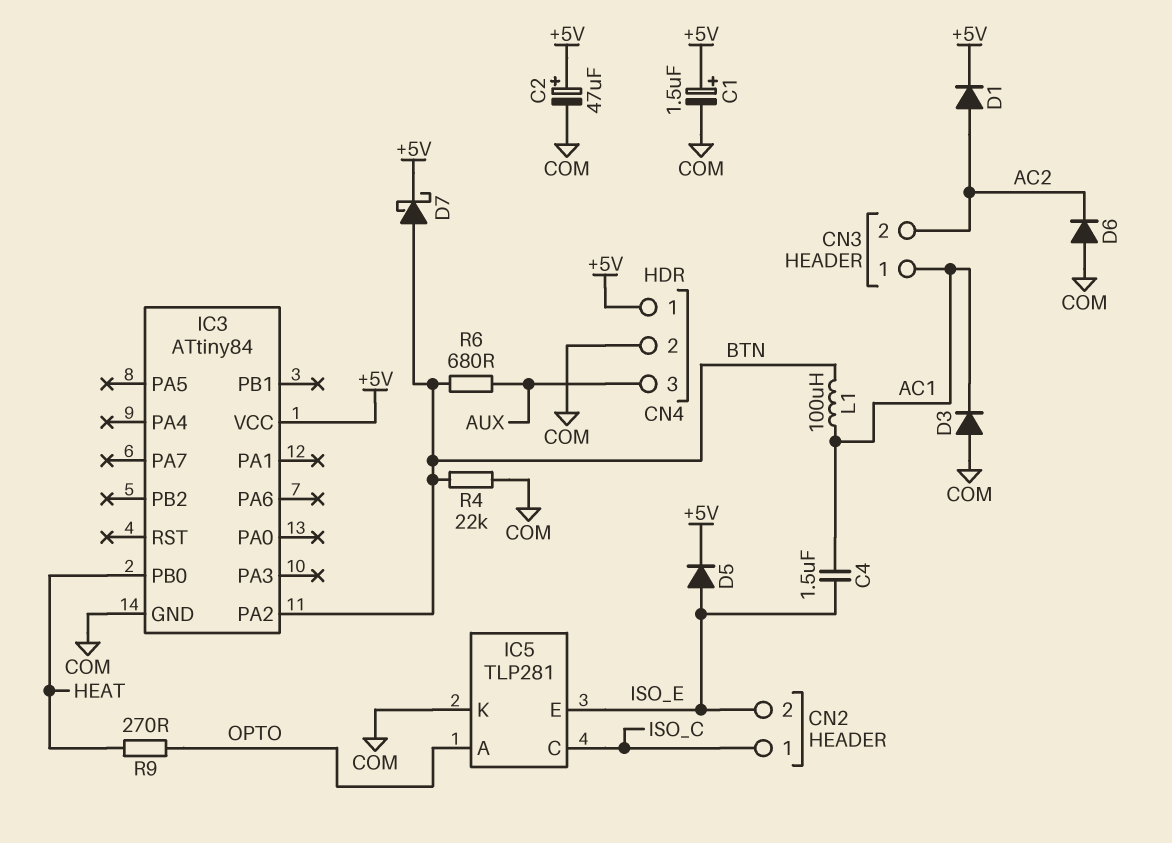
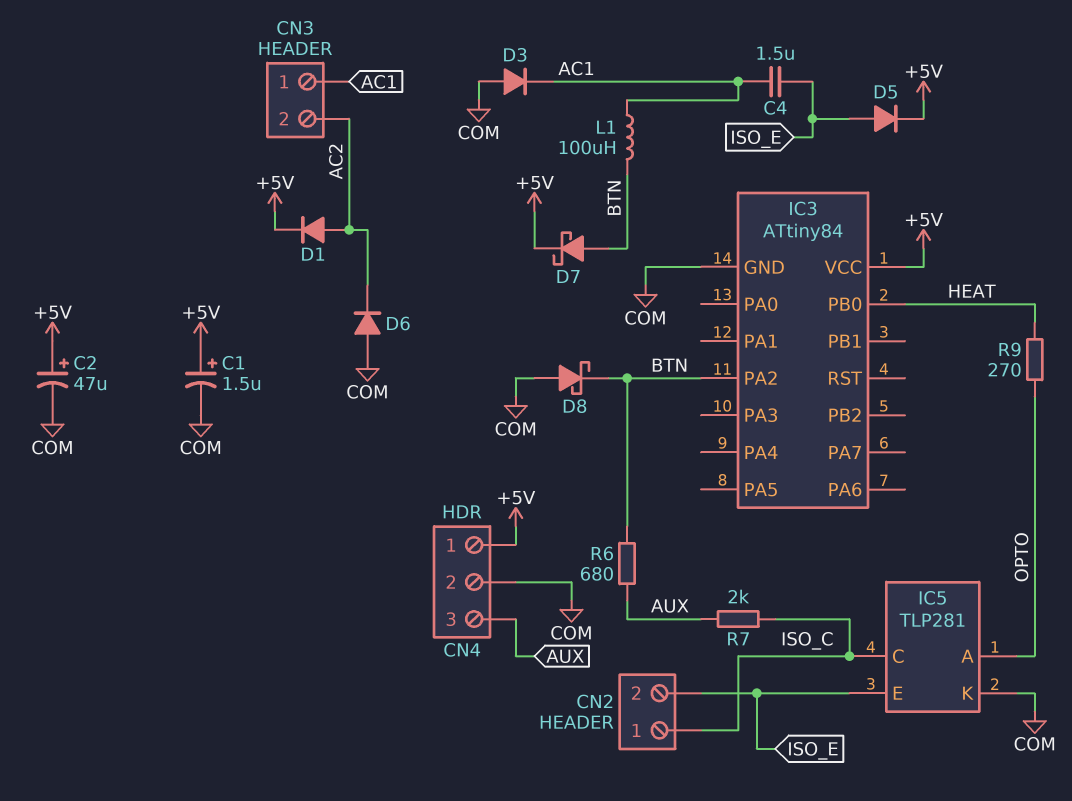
D8: none -> schottky (A COM, K BTN)
R4: 22k (BTN, COM) -> none
R7: none -> 2k (AUX, ISO_C)

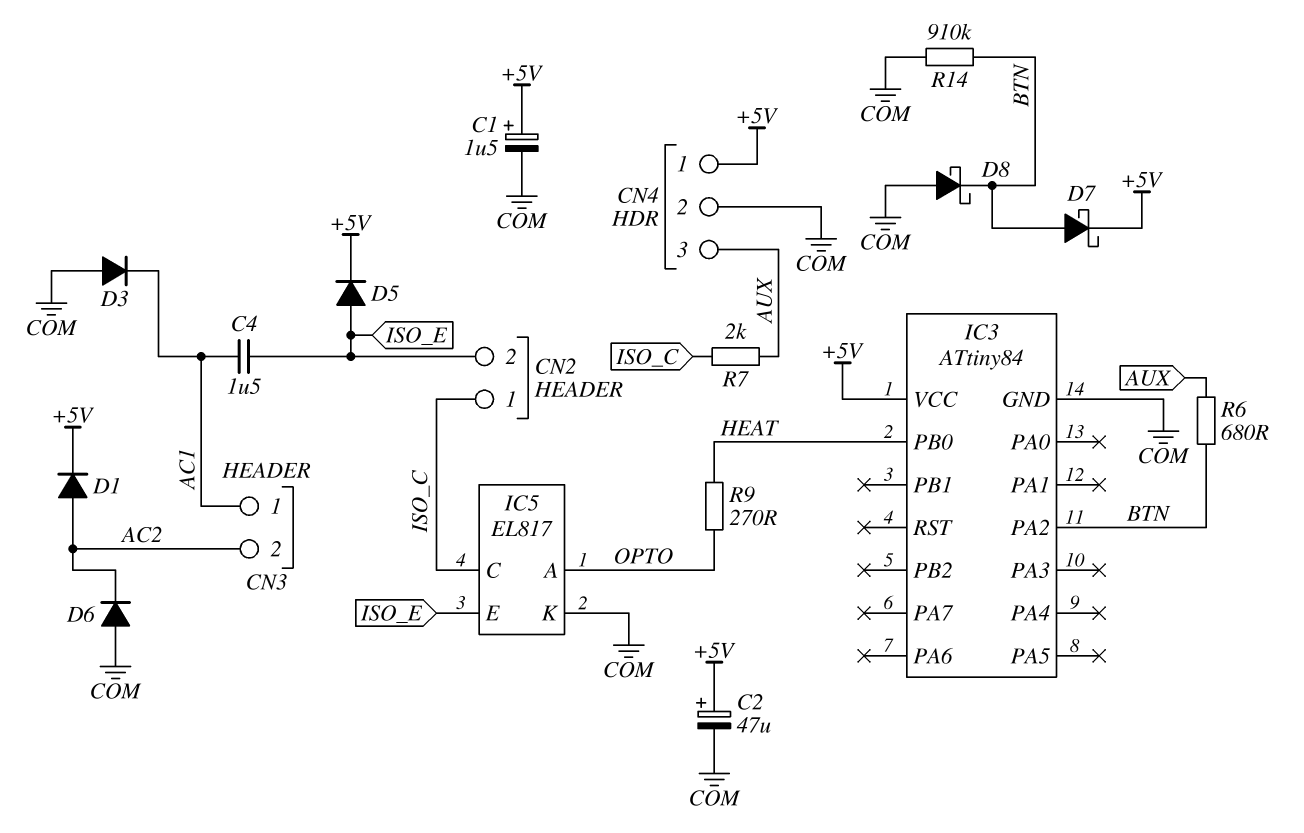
IC5: TLP281 -> EL817
L1: 100uH (AC1, BTN) -> none
R14: none -> 910k (BTN, COM)

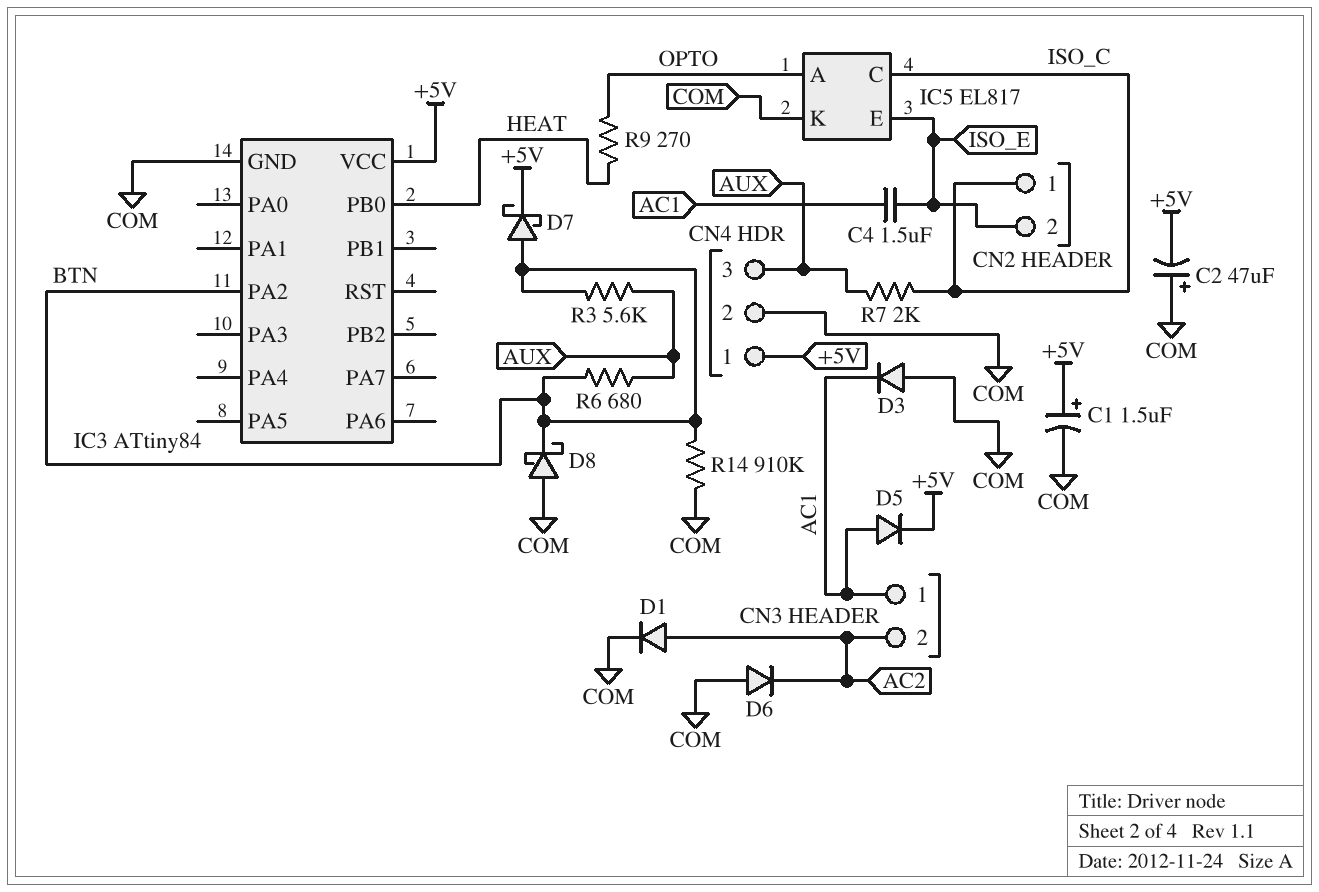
C2: 47uF (plus +5V, minus COM) -> 47uF (plus COM, minus +5V)
D1: diode (A AC2, K +5V) -> diode (A AC2, K COM)
D5: diode (A ISO_E, K +5V) -> diode (A AC1, K +5V)
R3: none -> 5.6k (AUX, BTN)

